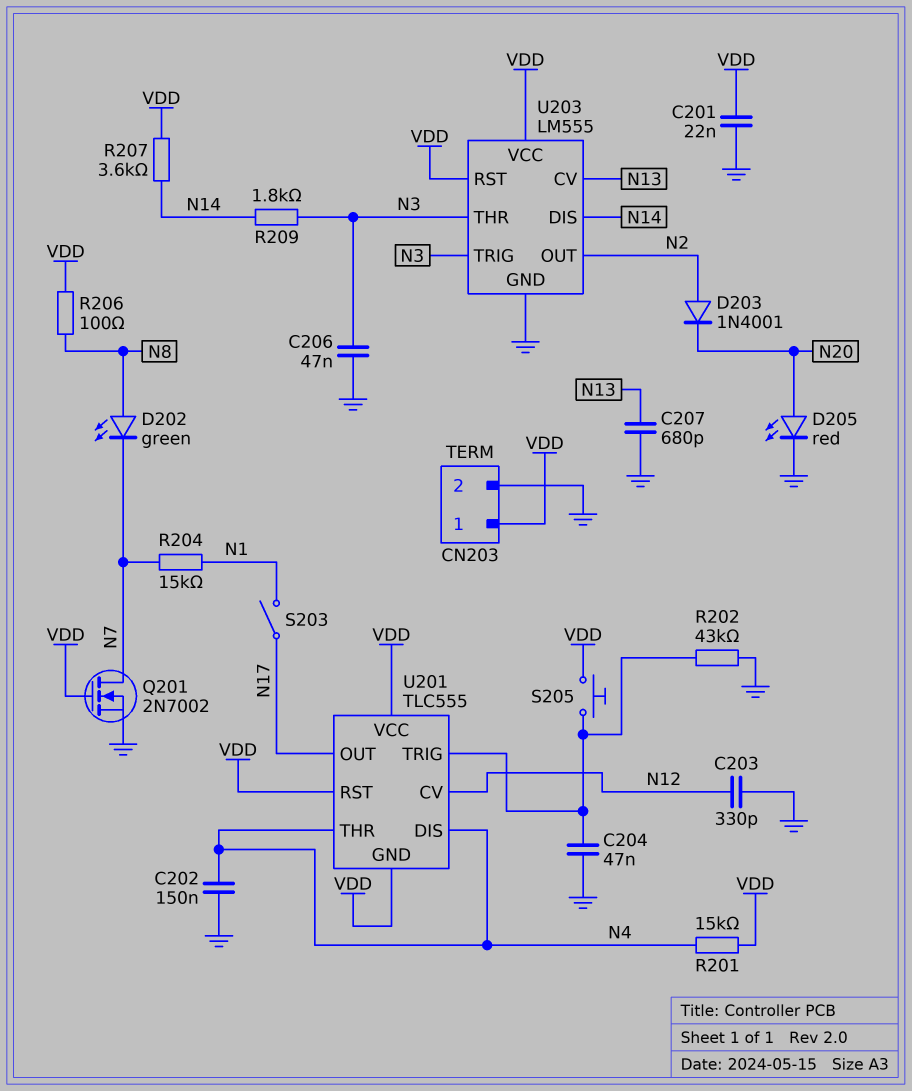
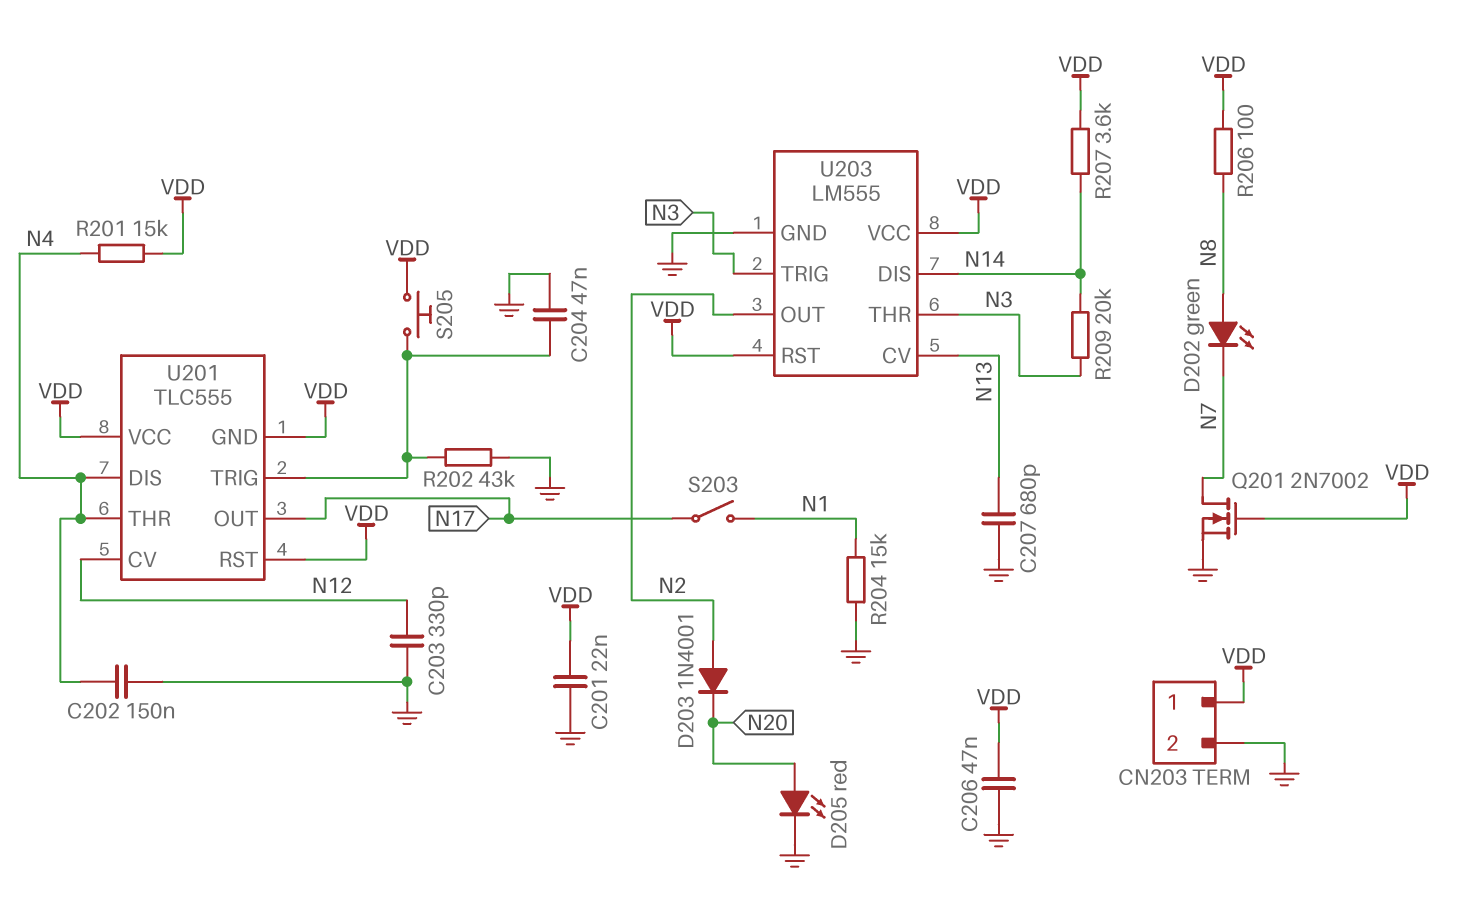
C206: 47nF (GND, N3) -> 47nF (GND, VDD)
R204: 15k (N1, N7) -> 15k (GND, N1)
R209: 1.8k (N3, N14) -> 20k (N3, N14)

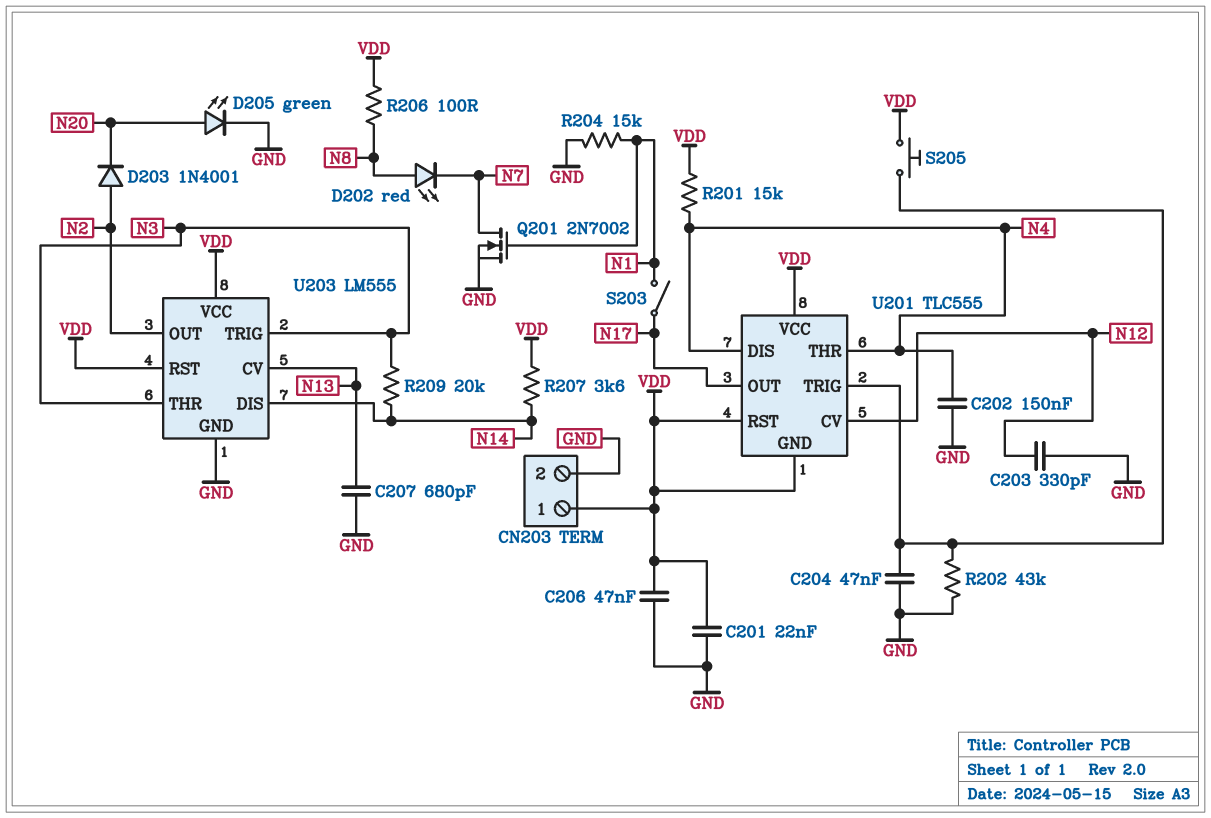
D202: LED green (A N8, K N7) -> LED red (A N8, K N7)
D205: LED red (A N20, K GND) -> LED green (A N20, K GND)
Q201: NMOS 2N7002 (G VDD, D N7, S GND) -> NMOS 2N7002 (G N1, D N7, S GND)

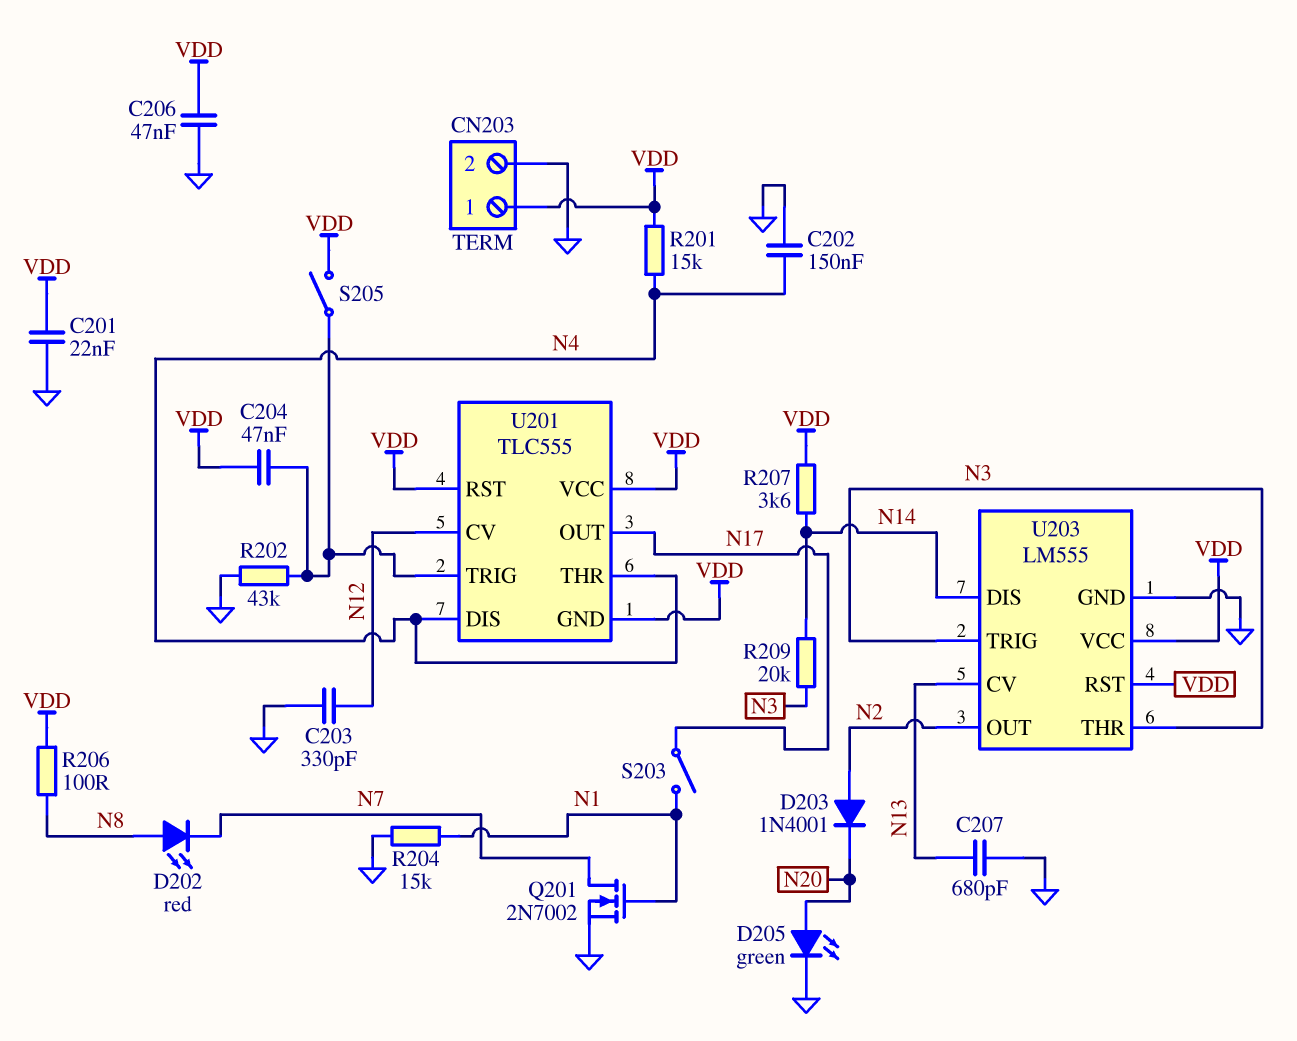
C204: 47nF (GND, U201/TRIG) -> 47nF (U201/TRIG, VDD)
S205: button (U201/TRIG, VDD) -> switch (U201/TRIG, VDD)

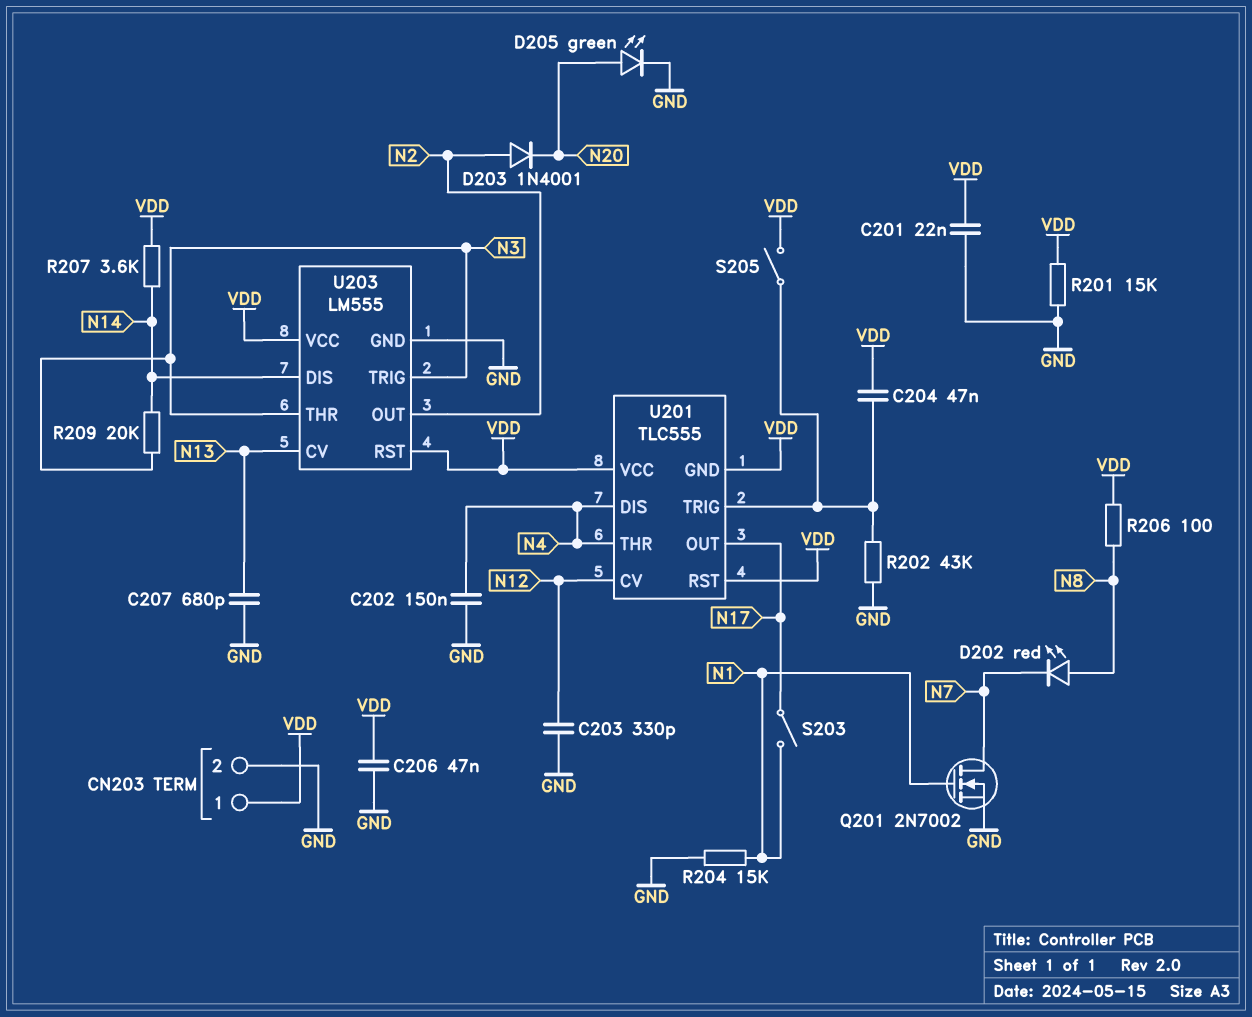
R201: 15k (N4, VDD) -> 15k (GND, VDD)

